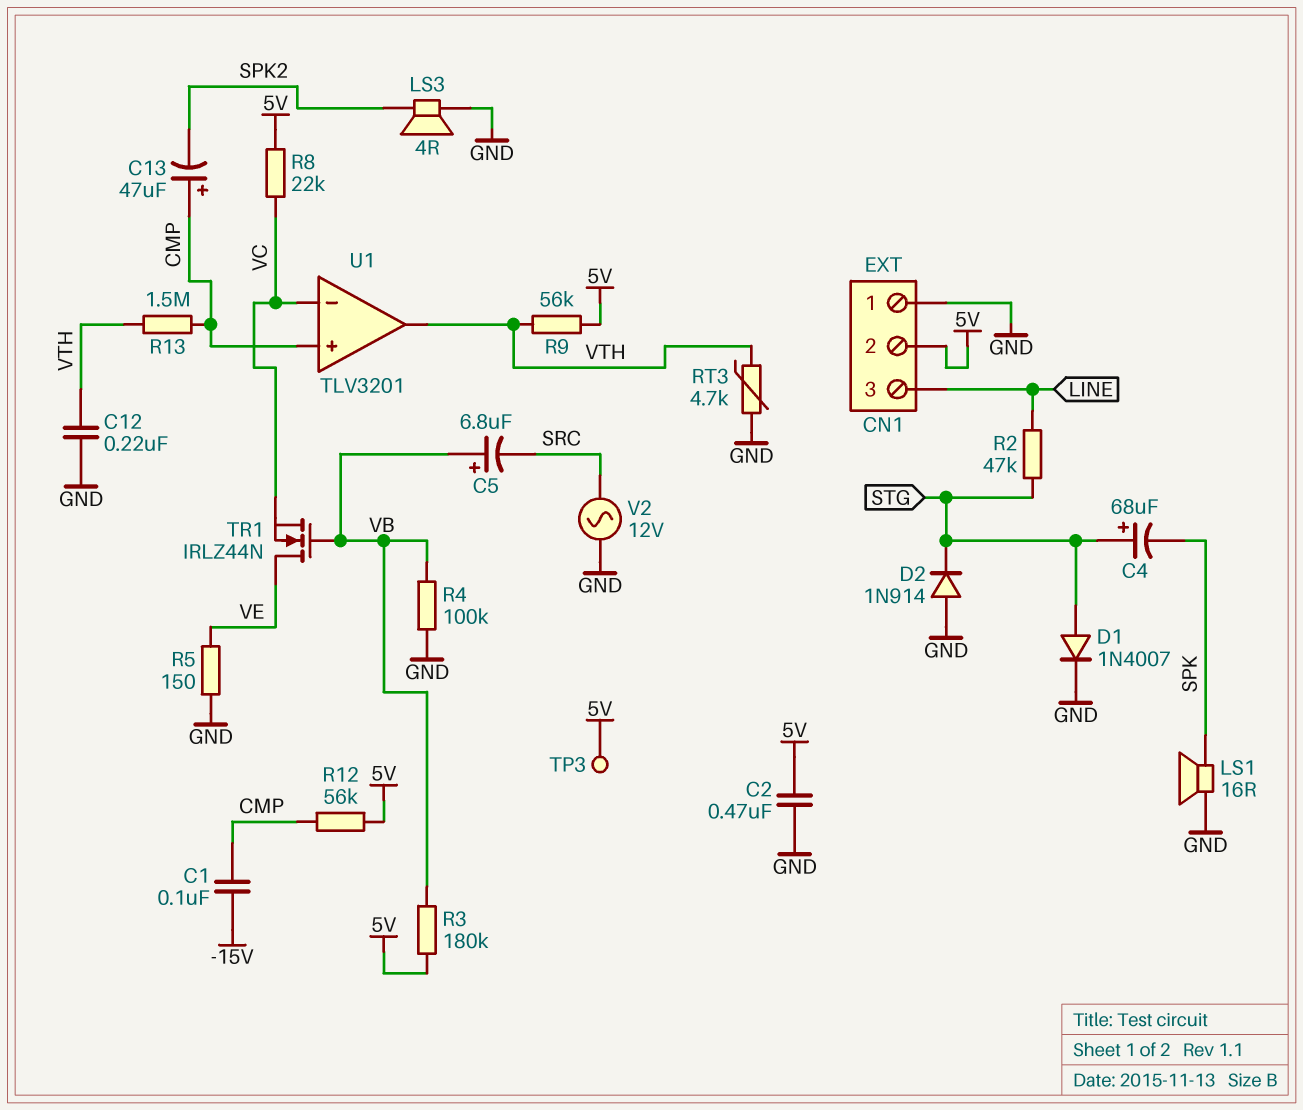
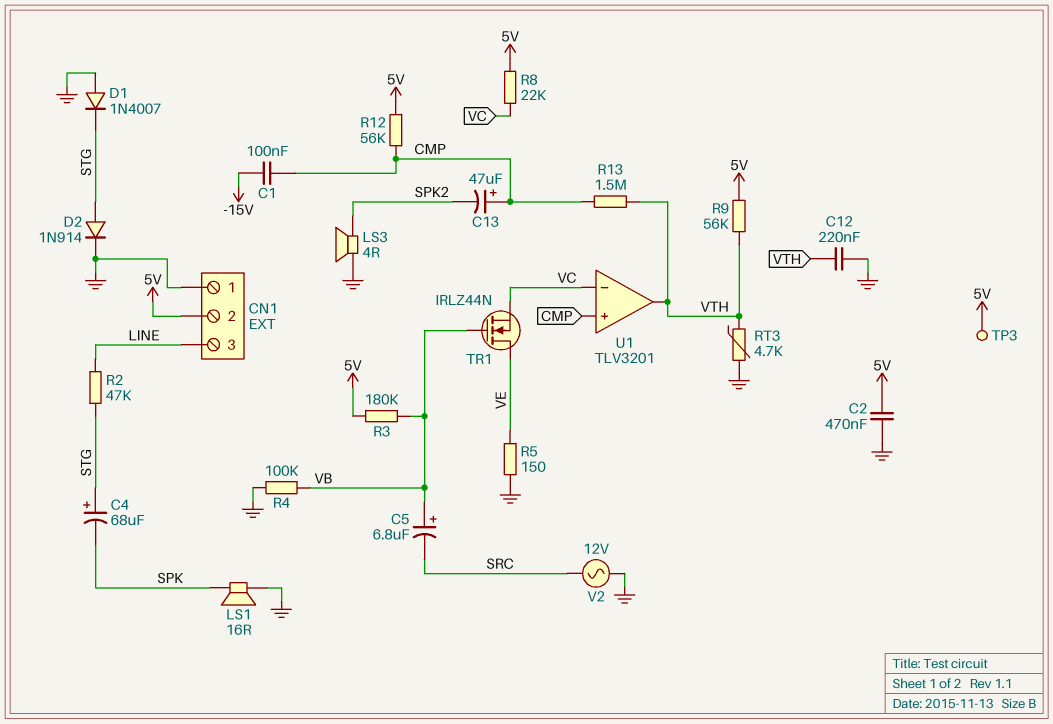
D1: diode 1N4007 (A STG, K GND) -> diode 1N4007 (A GND, K STG)
D2: diode 1N914 (A GND, K STG) -> diode 1N914 (A STG, K GND)

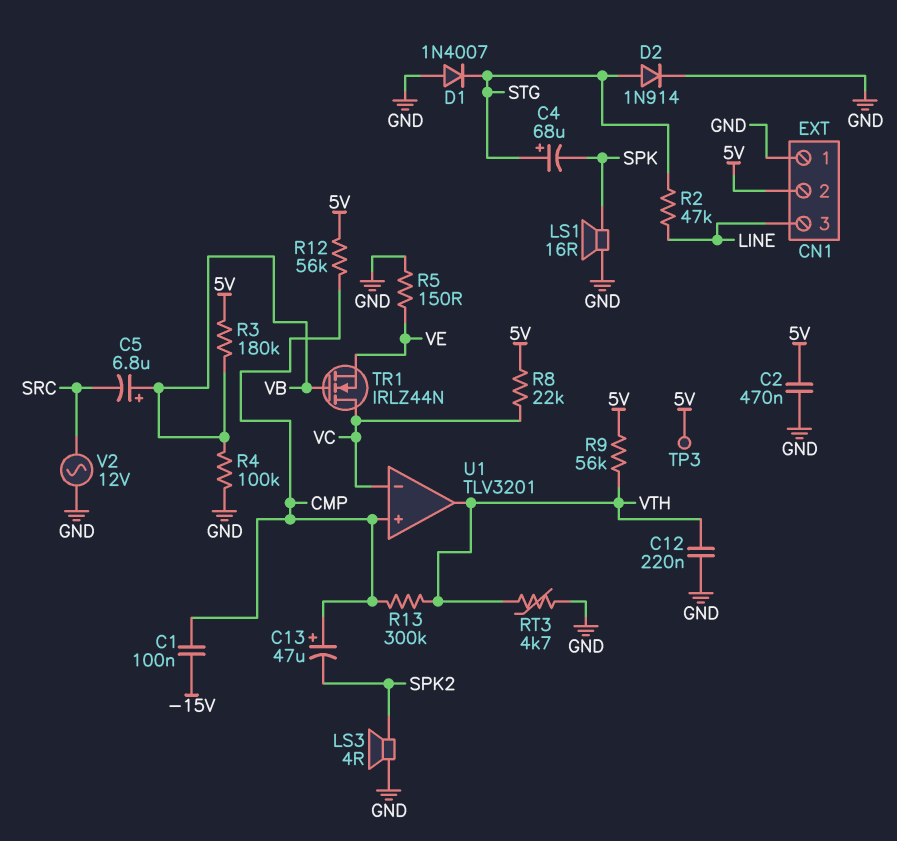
R13: 1.5M (CMP, VTH) -> 300k (CMP, VTH)
TR1: NMOS IRLZ44N (G VB, D VE, S VC) -> NMOS IRLZ44N (G VB, D VC, S VE)

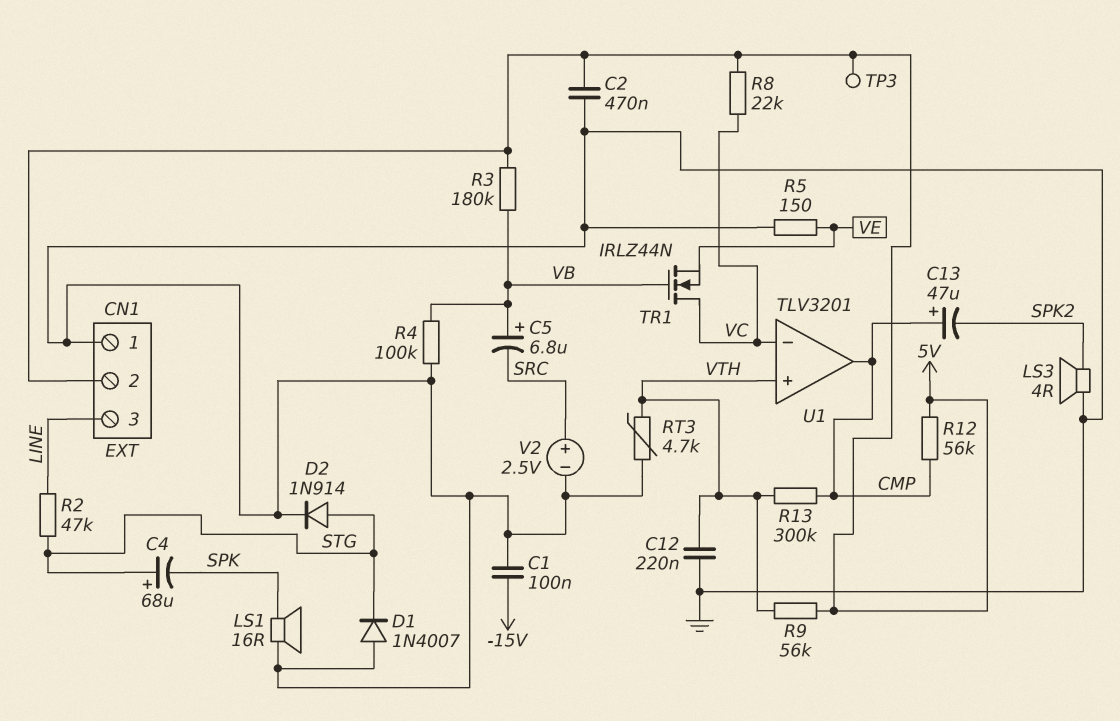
C1: 100nF (-15V, CMP) -> 100nF (-15V, GND)
U1 pin in+: CMP -> VTH
U1 pin out: VTH -> CMP
V2: AC 12V (GND, SRC) -> 2.5V (plus SRC, minus GND)

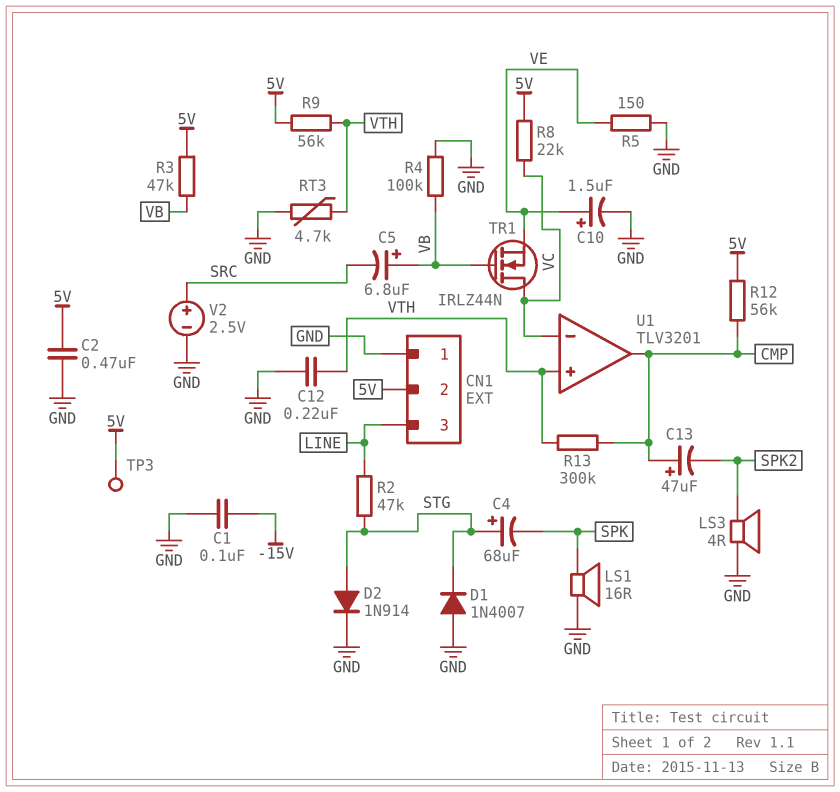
C10: none -> 1.5uF (plus VE, minus GND)
R3: 180k (5V, VB) -> 47k (5V, VB)

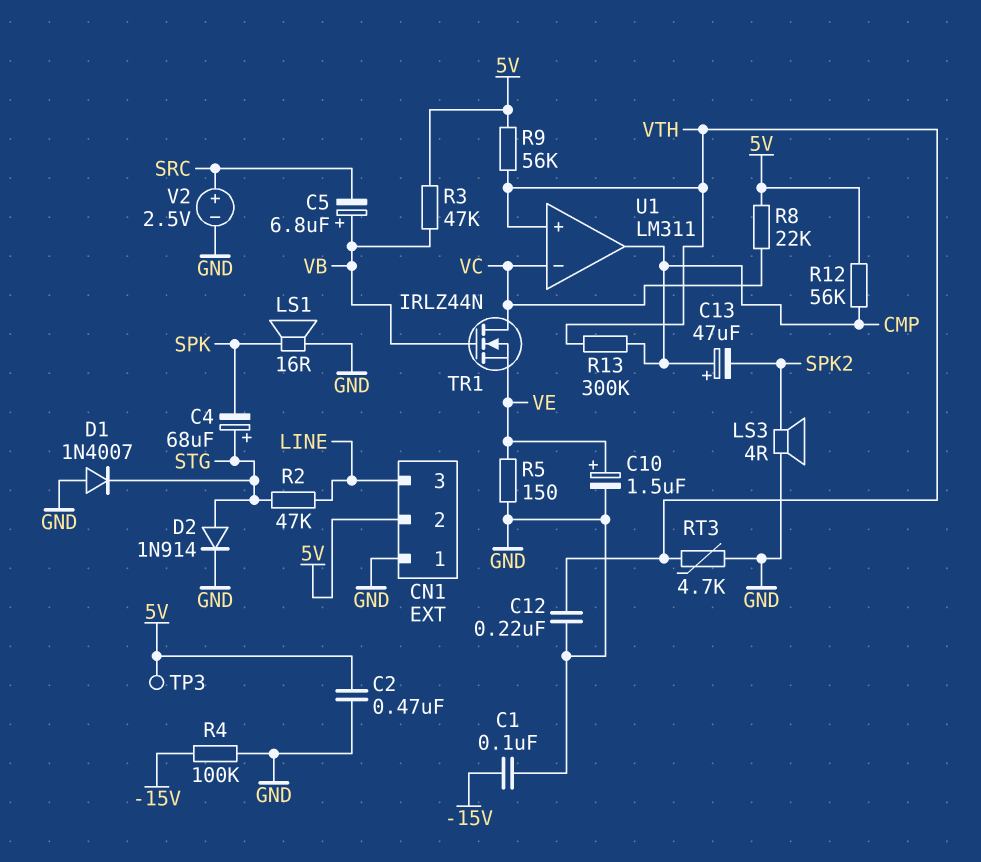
R4: 100k (GND, VB) -> 100k (-15V, GND)
U1: TLV3201 -> LM311

